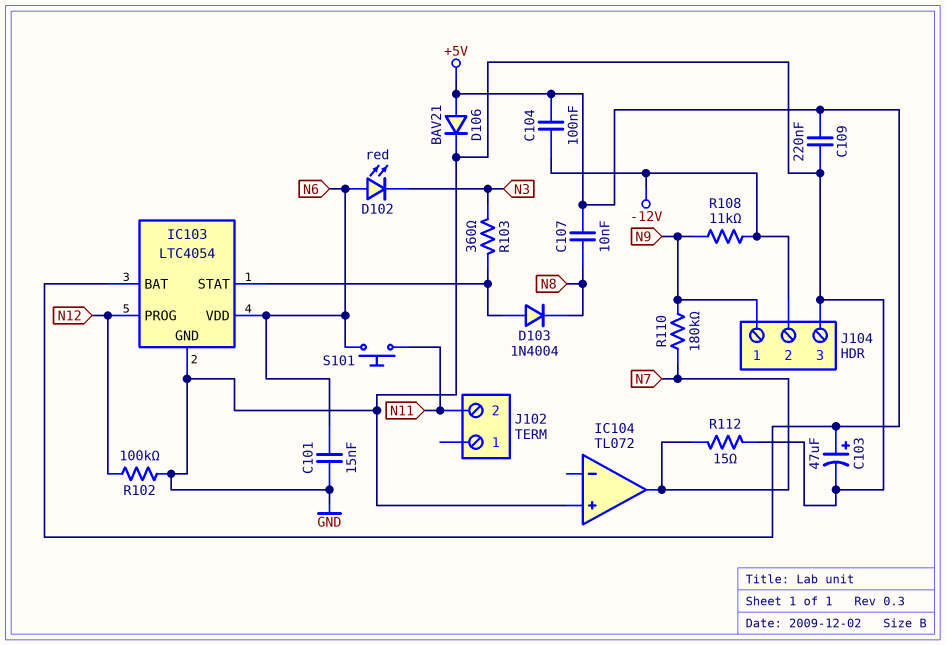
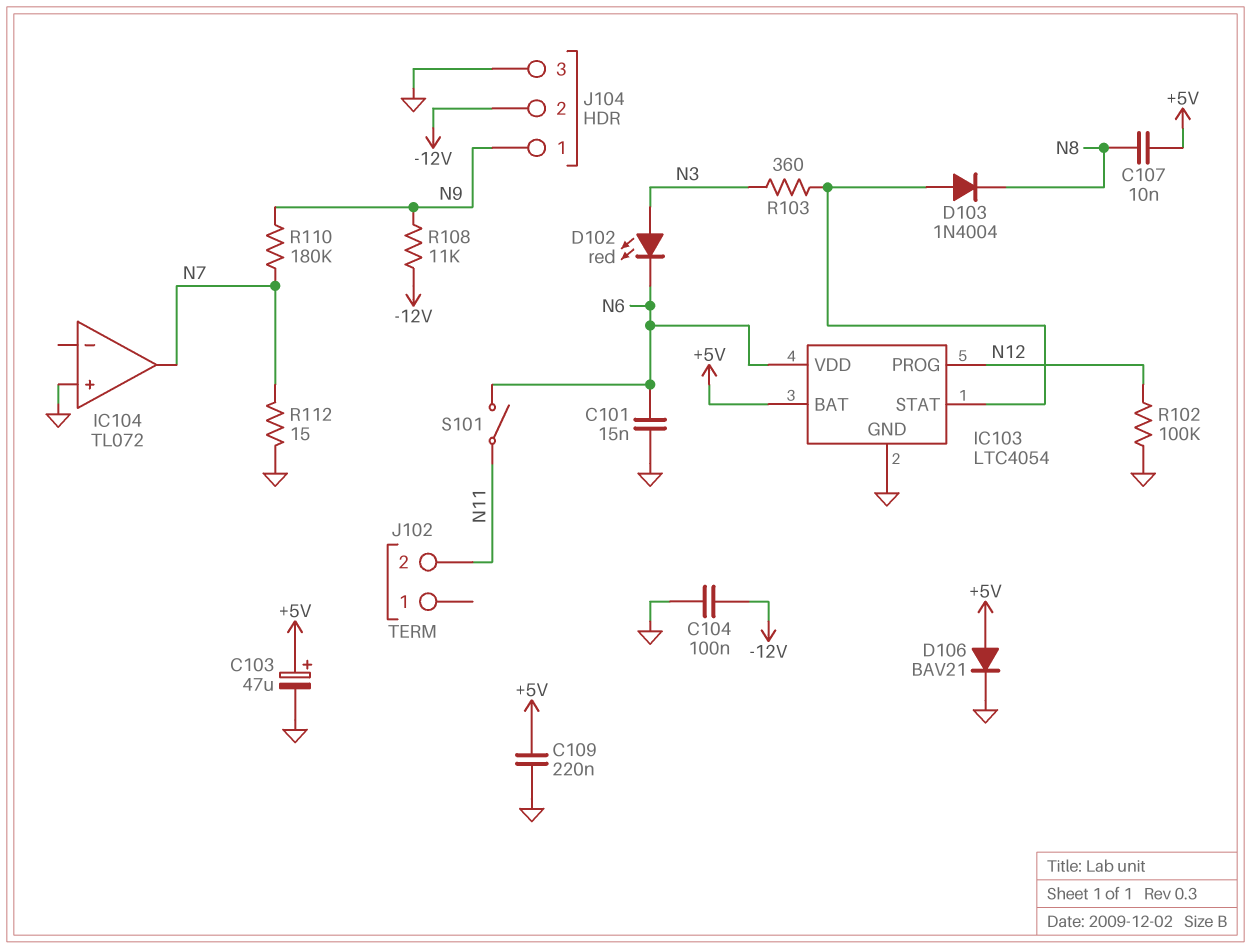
C104: 100nF (+5V, -12V) -> 100nF (-12V, GND)
D102: LED red (A N6, K N3) -> LED red (A N3, K N6)
S101: button (N6, N11) -> switch (N6, N11)

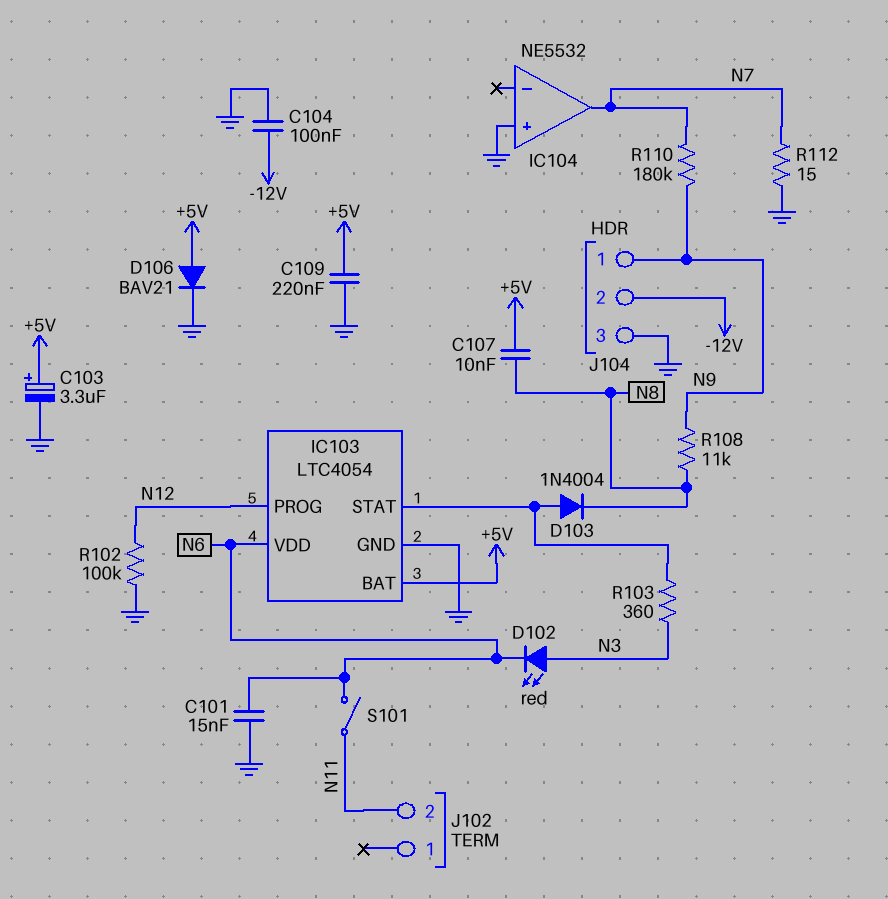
C103: 47uF (plus +5V, minus GND) -> 3.3uF (plus +5V, minus GND)
IC104: TL072 -> NE5532
R108: 11k (-12V, N9) -> 11k (N8, N9)

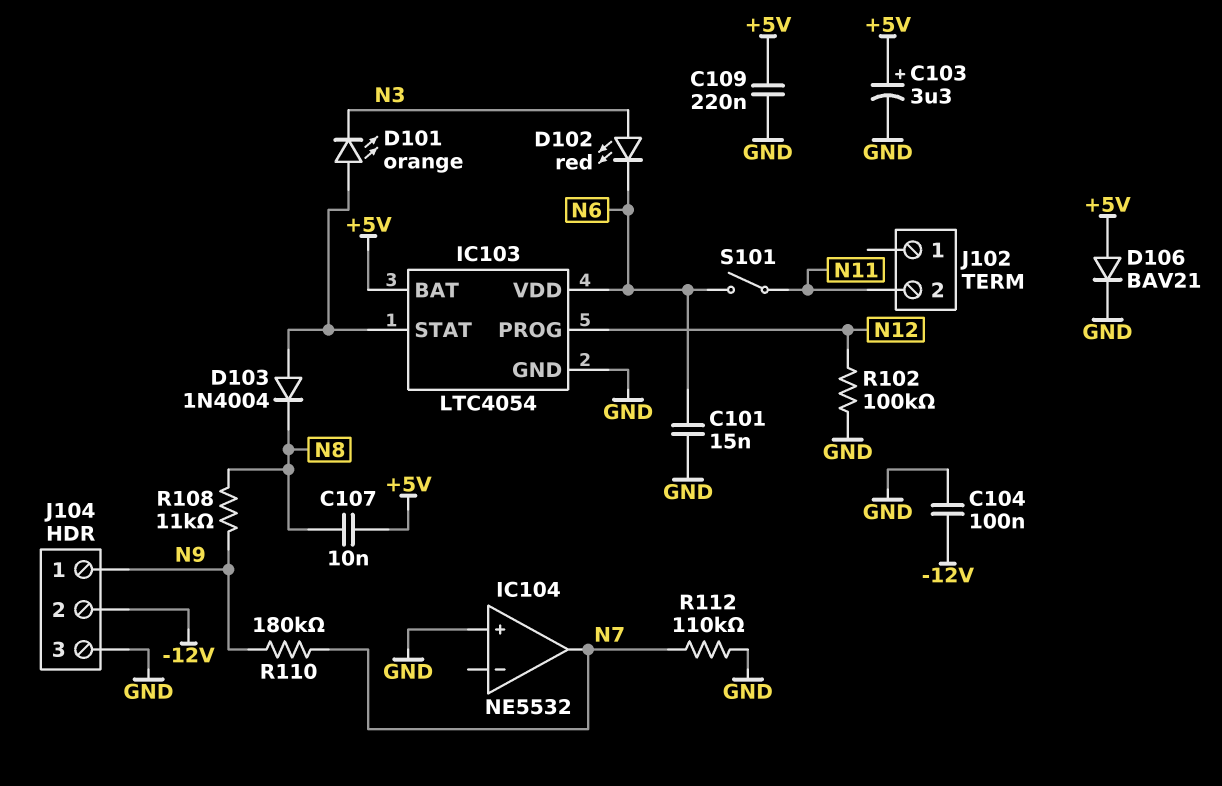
D101: none -> LED orange (A IC103/STAT, K N3)
R103: 360 (IC103/STAT, N3) -> none
R112: 15 (GND, N7) -> 110k (GND, N7)

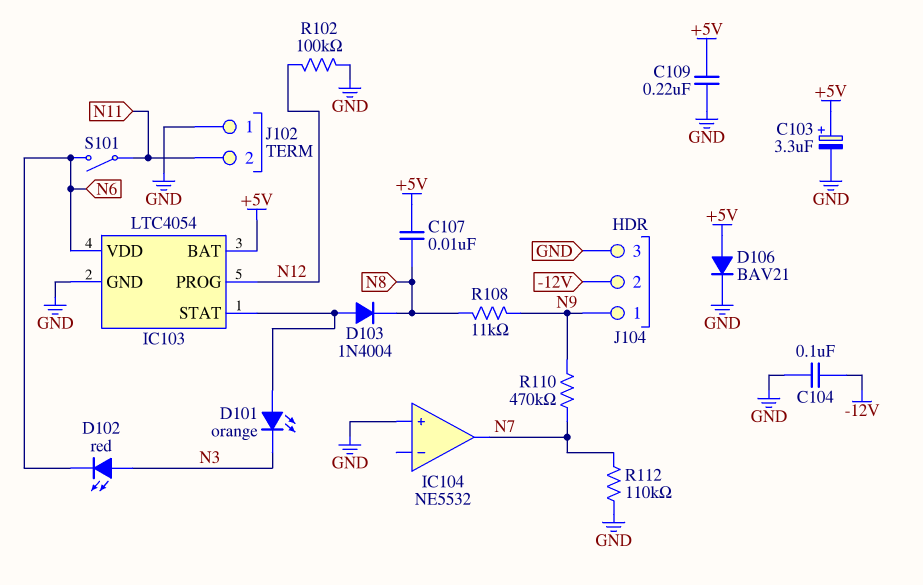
C101: 15nF (GND, N6) -> none
J102 pin 1: none -> GND
R110: 180k (N7, N9) -> 470k (N7, N9)

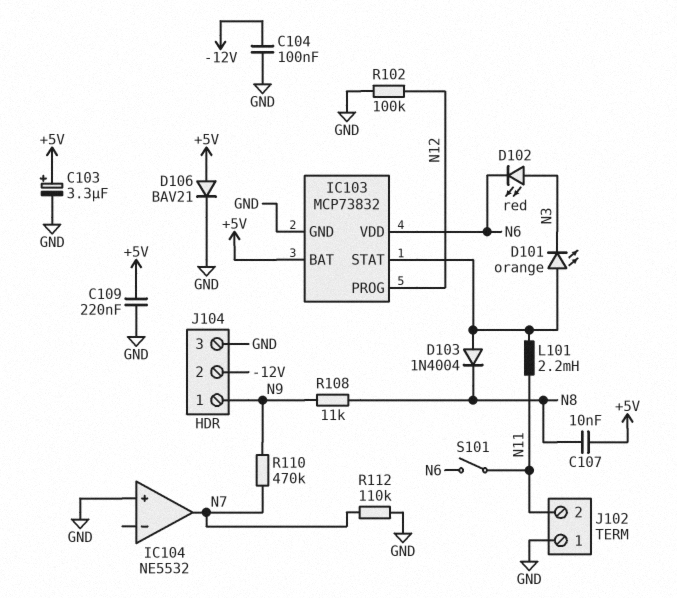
IC103: LTC4054 -> MCP73832
L101: none -> 2.2mH (IC103/STAT, N11)

